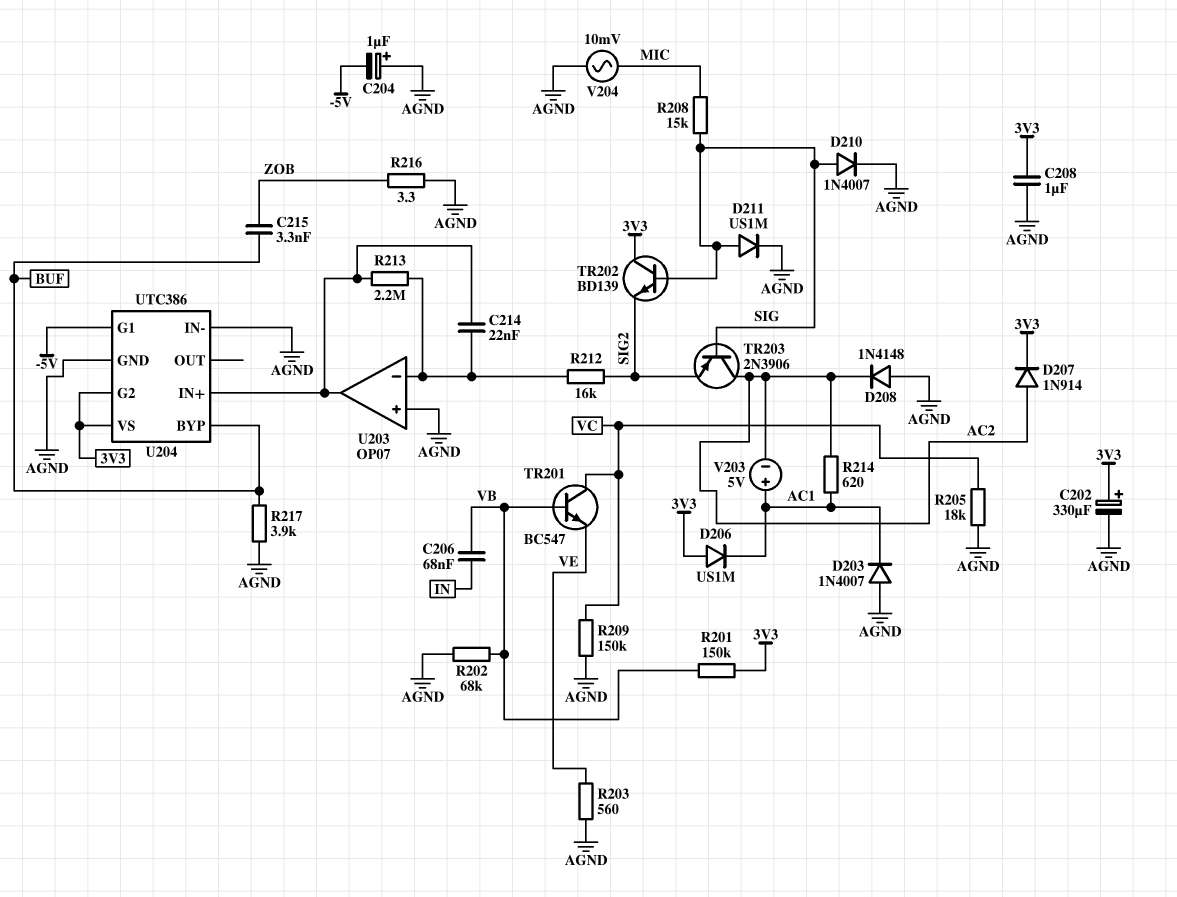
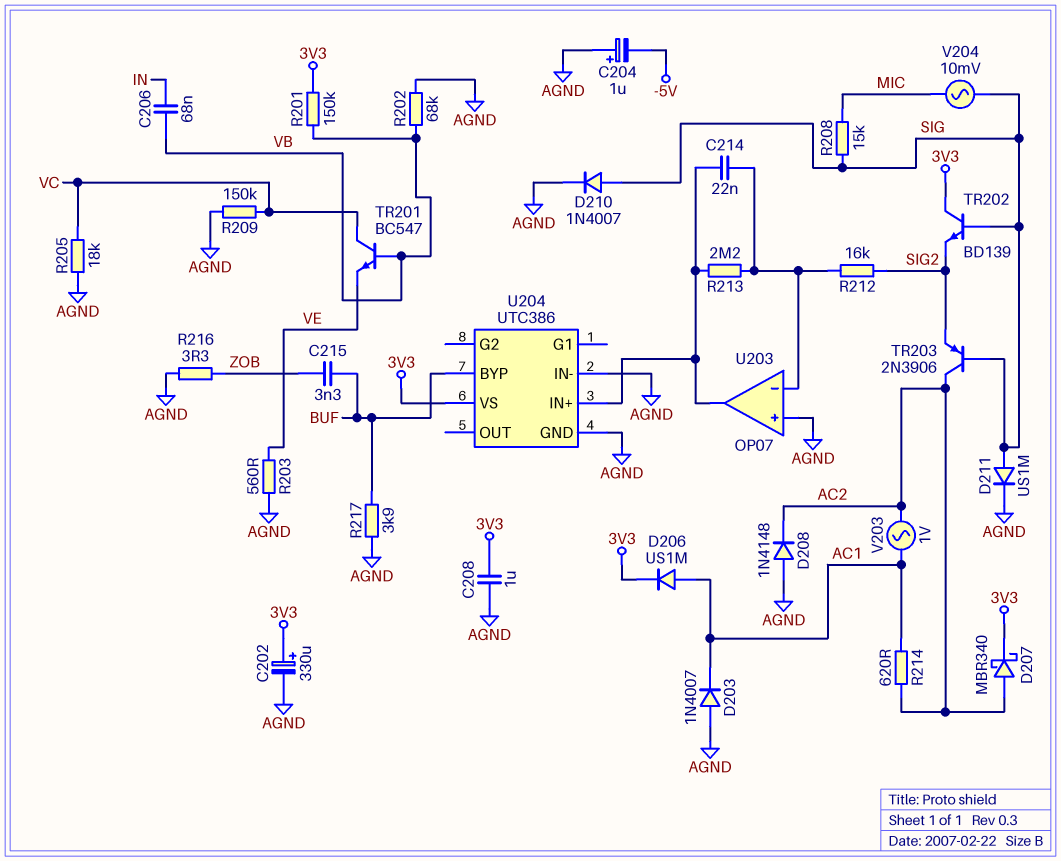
D206: diode US1M (A 3V3, K AC1) -> diode US1M (A AC1, K 3V3)
D207: diode 1N914 (A AC2, K 3V3) -> schottky MBR340 (A AC2, K 3V3)
U204 pin G1: -5V -> none
U204 pin G2: 3V3 -> none
V203: 5V (plus AC1, minus AC2) -> AC 1V (AC1, AC2)
V204: AC 10mV (AGND, MIC) -> AC 10mV (MIC, SIG)

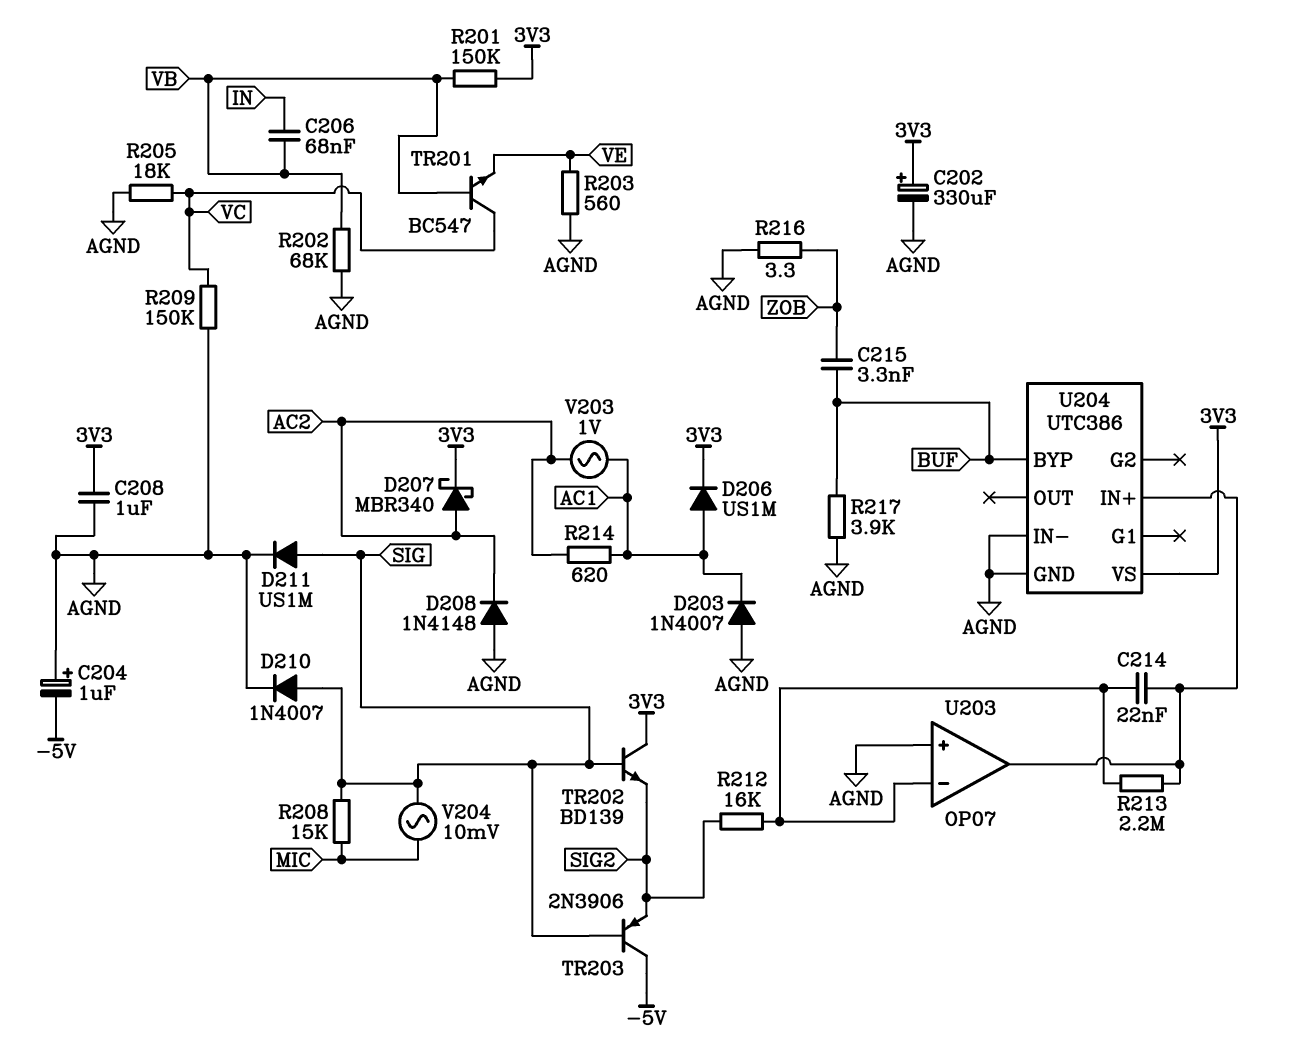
TR203: PNP 2N3906 (B SIG, C AC2, E SIG2) -> PNP 2N3906 (B SIG, C -5V, E SIG2)

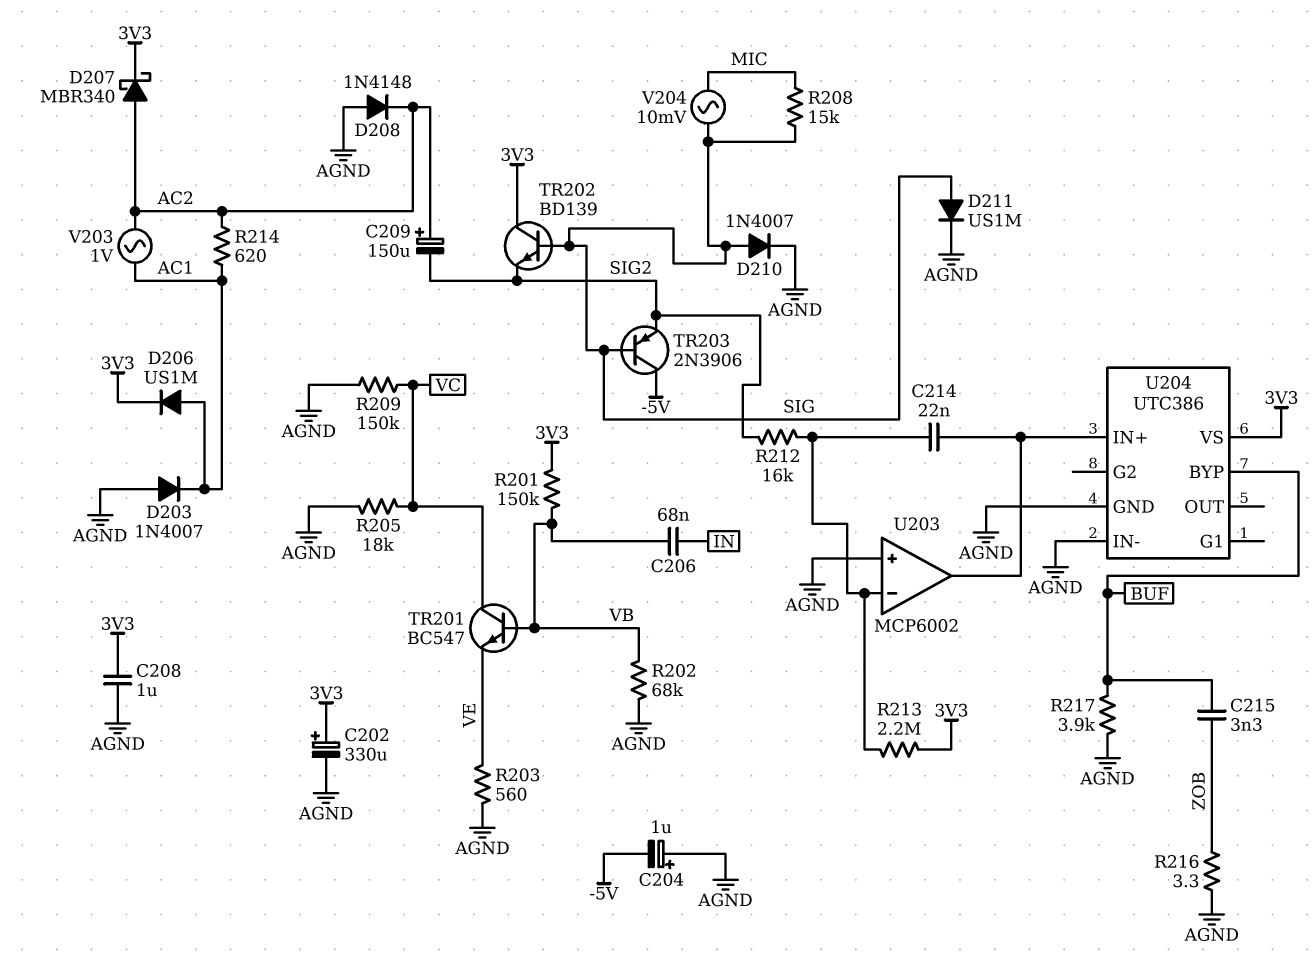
C209: none -> 150uF (plus AC2, minus SIG2)
R213: 2.2M (U203/in-, U203/out) -> 2.2M (3V3, U203/in-)
U203: OP07 -> MCP6002

